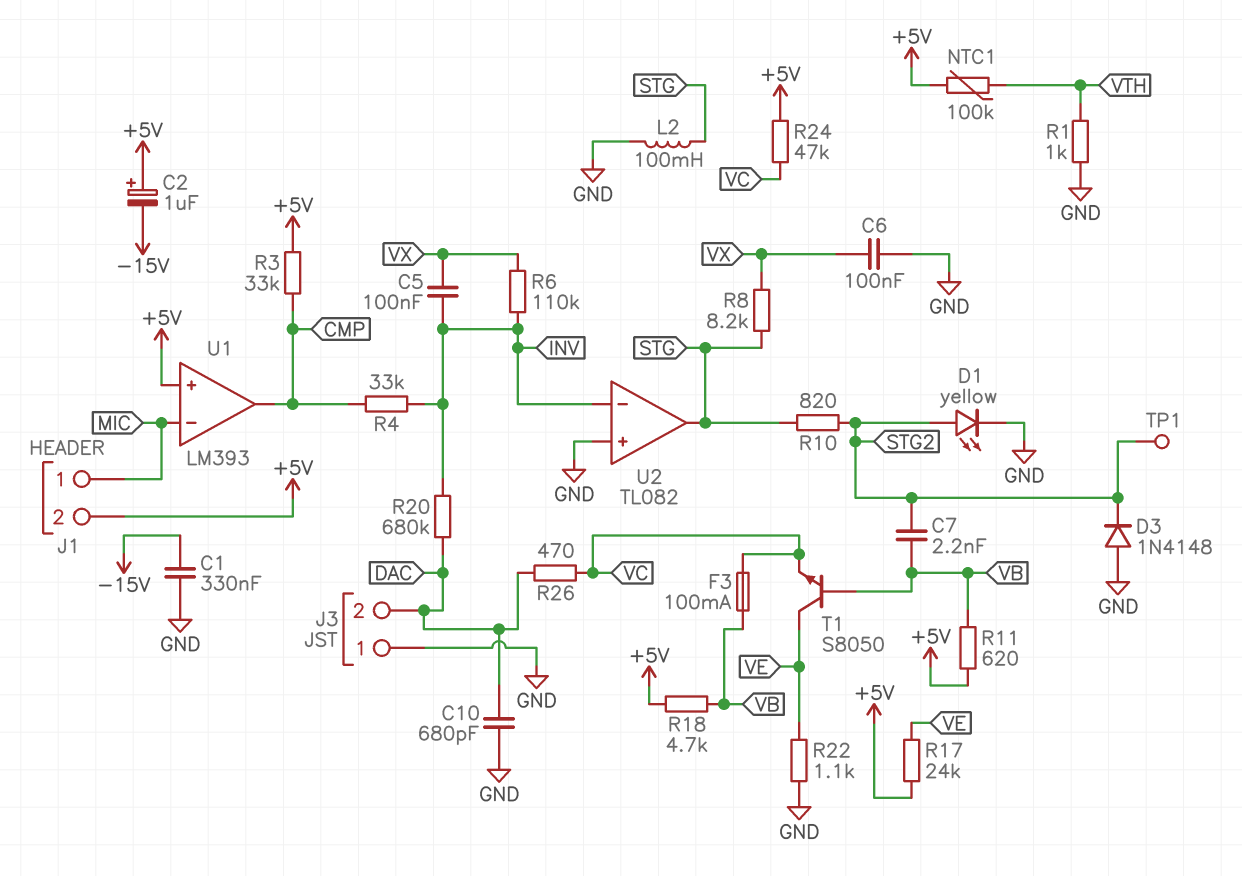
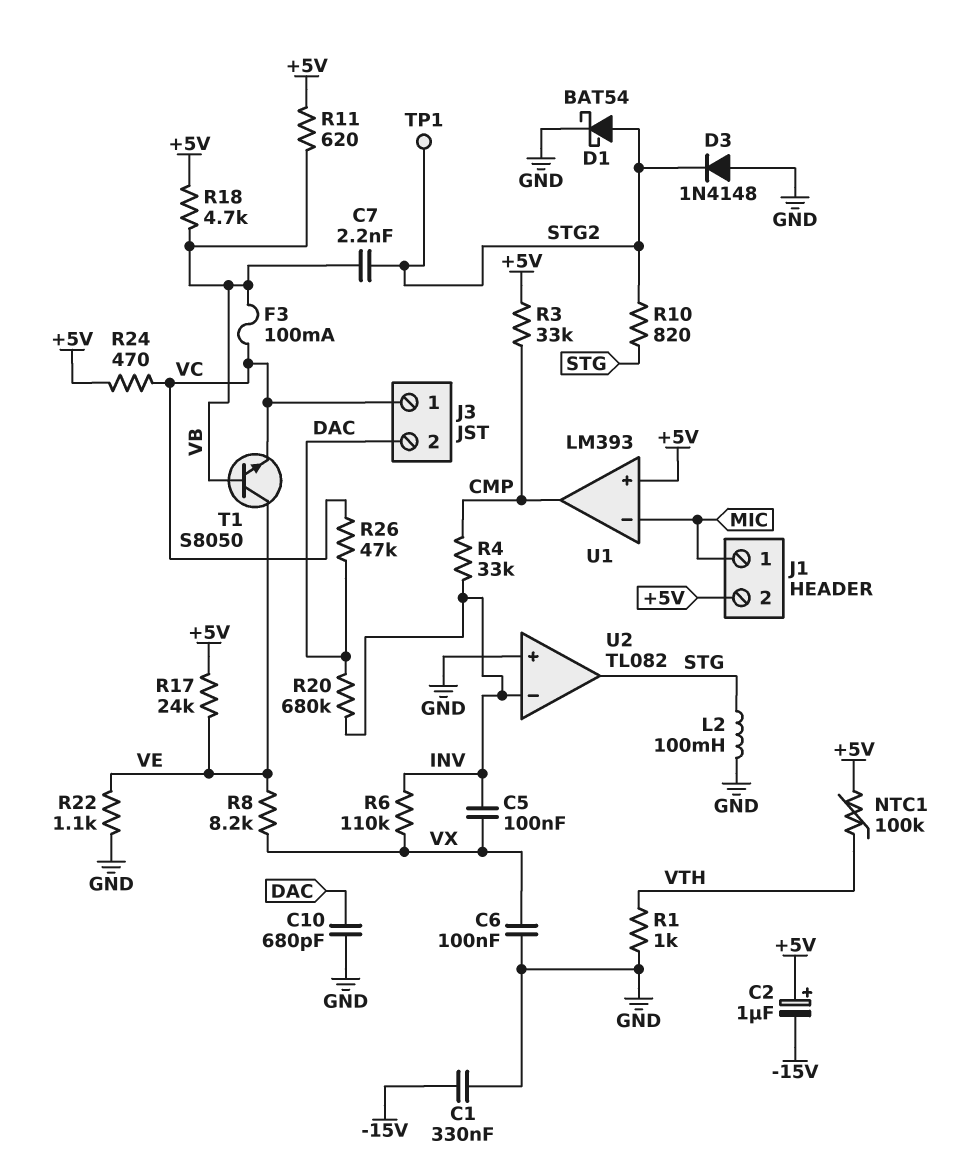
D1: LED yellow (A STG2, K GND) -> schottky BAT54 (A STG2, K GND)
J3 pin 1: GND -> VC
R8: 8.2k (STG, VX) -> 8.2k (VE, VX)
R24: 47k (+5V, VC) -> 470 (+5V, VC)
R26: 470 (DAC, VC) -> 47k (DAC, VC)

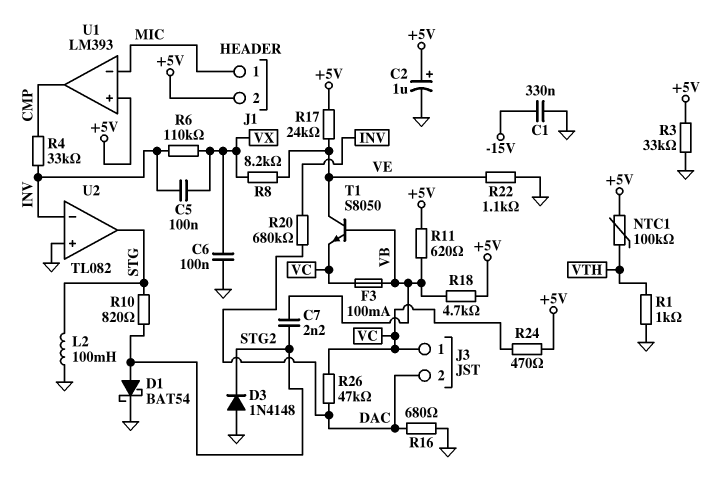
C2: 1uF (plus +5V, minus -15V) -> 1uF (plus +5V, minus GND)
C10: 680pF (DAC, GND) -> none
R3: 33k (+5V, CMP) -> 33k (+5V, GND)
R16: none -> 680 (DAC, GND)
TP1: test point (STG2) -> none

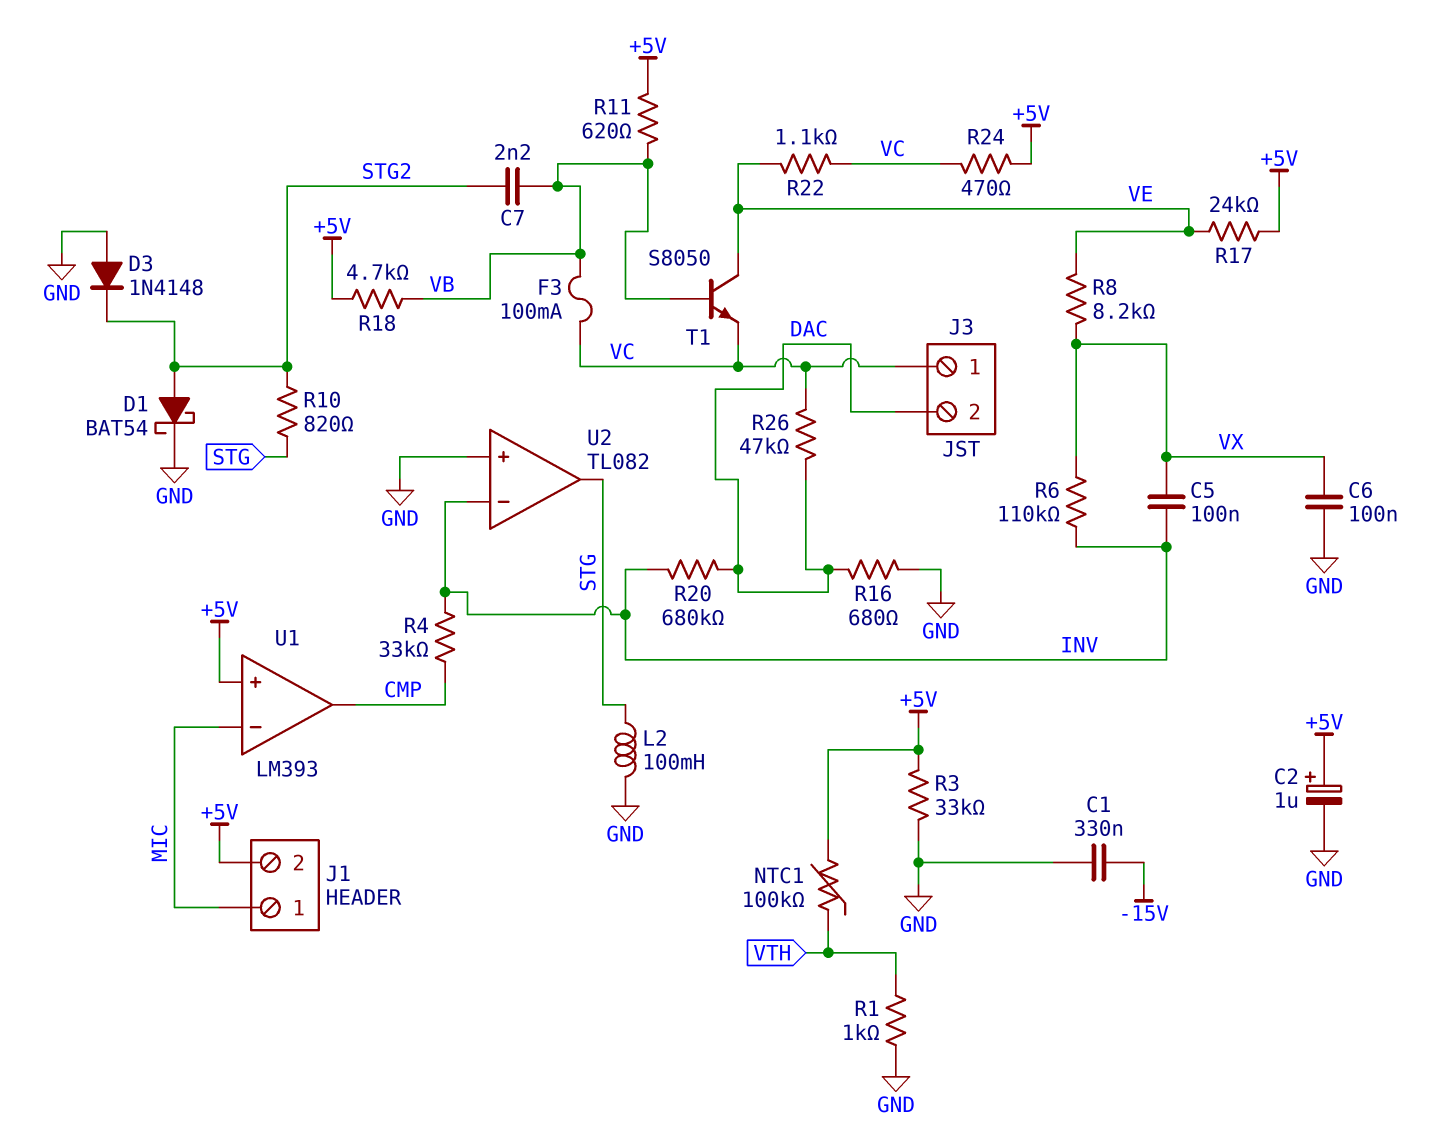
R22: 1.1k (GND, VE) -> 1.1k (VC, VE)

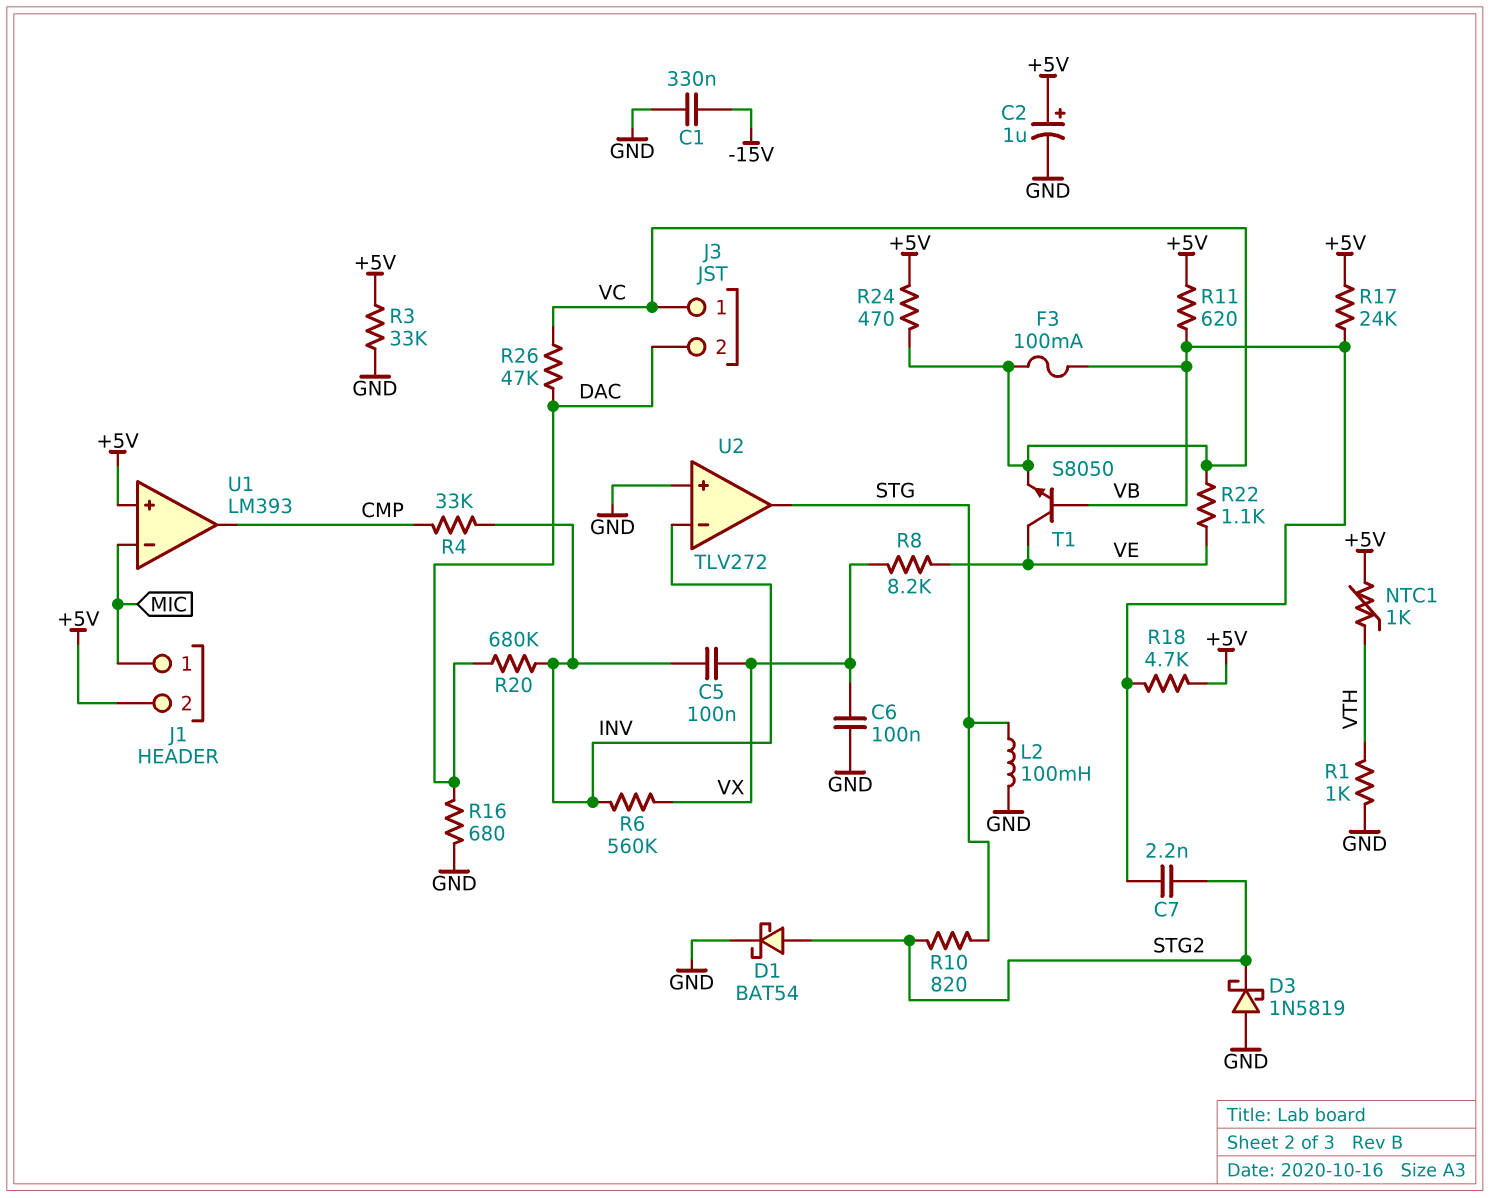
D3: diode 1N4148 (A GND, K STG2) -> schottky 1N5819 (A GND, K STG2)
NTC1: 100k (+5V, VTH) -> 1k (+5V, VTH)
R6: 110k (INV, VX) -> 560k (INV, VX)
R17: 24k (+5V, VE) -> 24k (+5V, VB)
U2: TL082 -> TLV272

